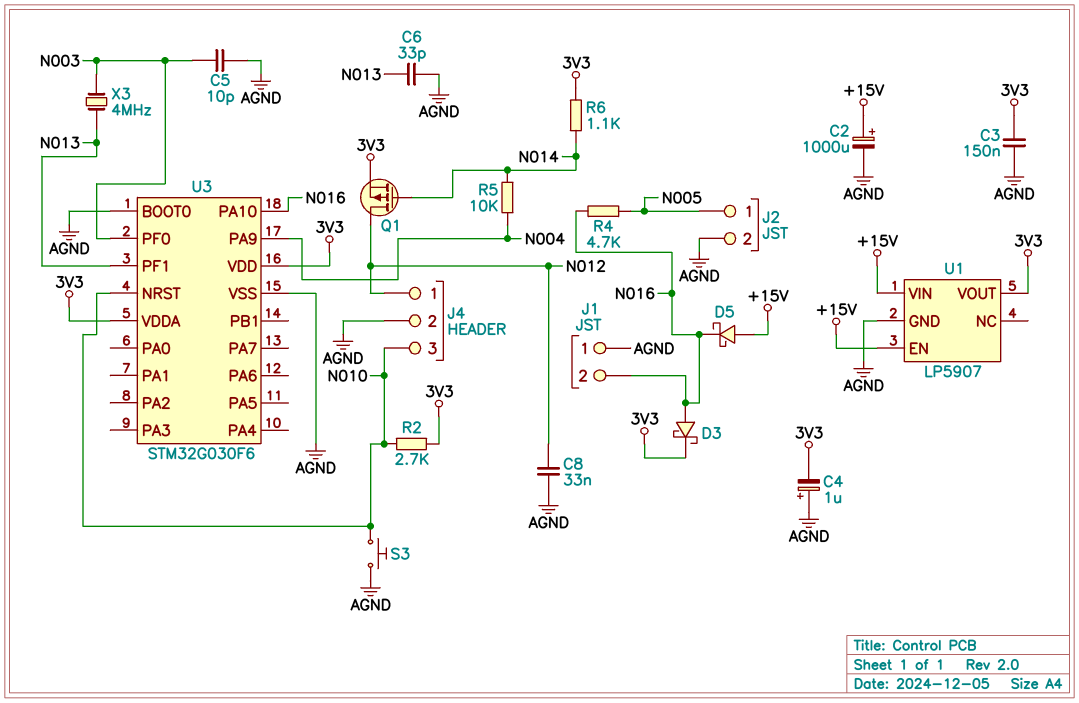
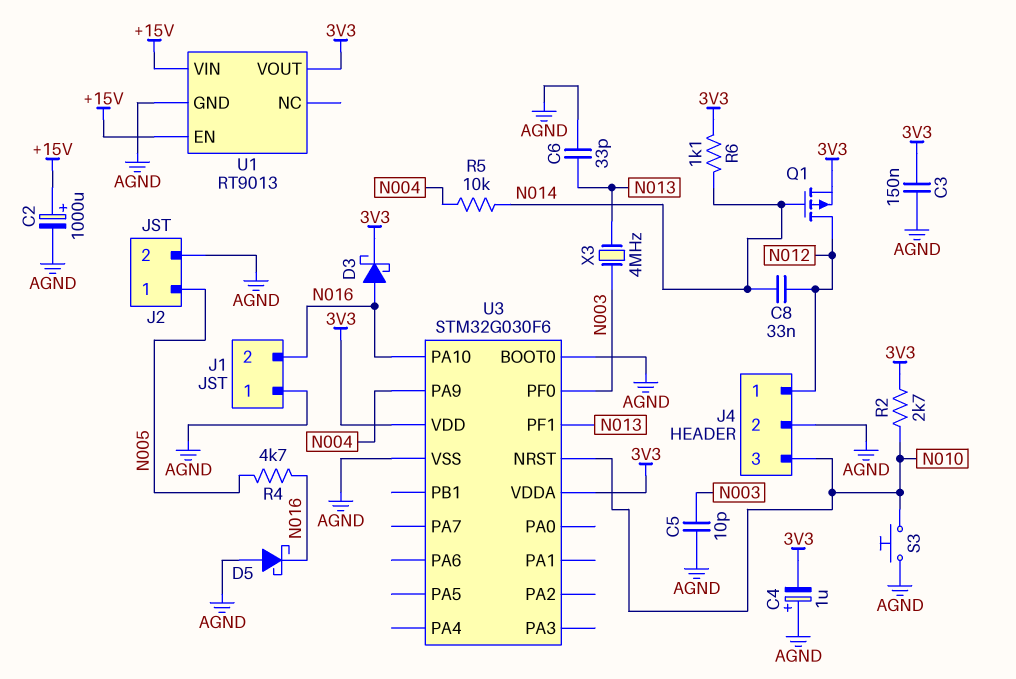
C8: 33nF (AGND, N012) -> 33nF (N012, N014)
D5: schottky (A +15V, K N016) -> schottky (A AGND, K N016)
U1: LP5907 -> RT9013

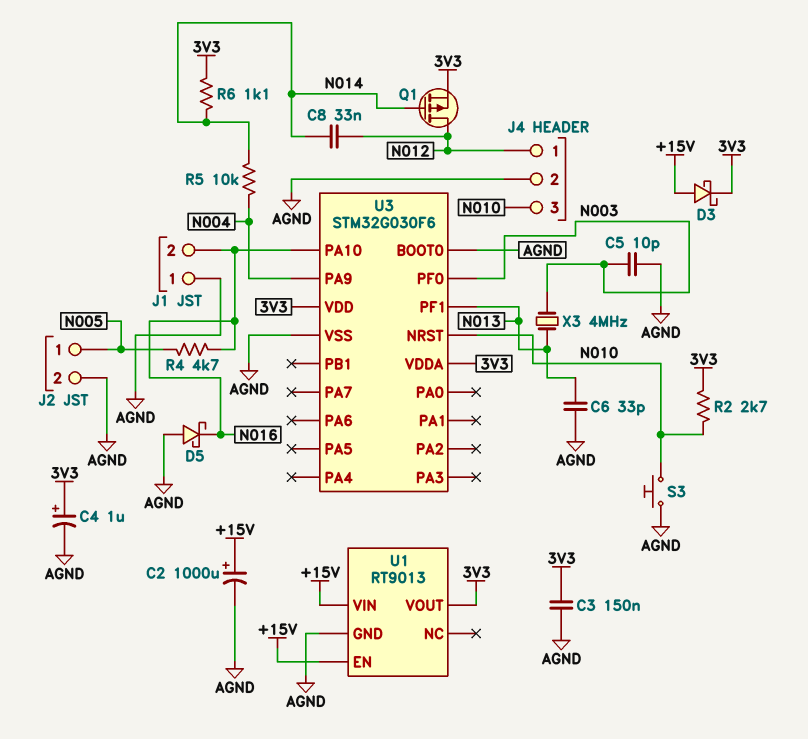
C4: 1uF (plus AGND, minus 3V3) -> 1uF (plus 3V3, minus AGND)
D3: schottky (A N016, K 3V3) -> schottky (A +15V, K 3V3)

